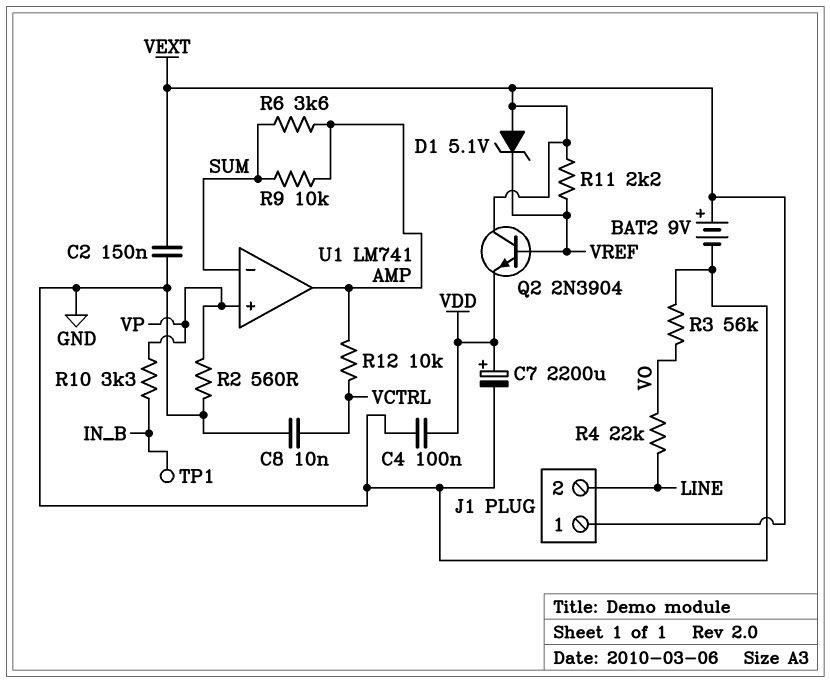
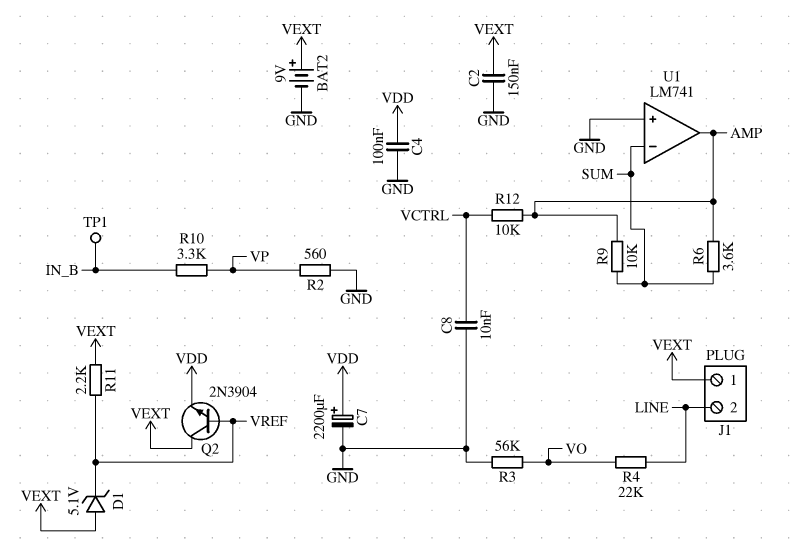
U1 pin in+: VP -> GND

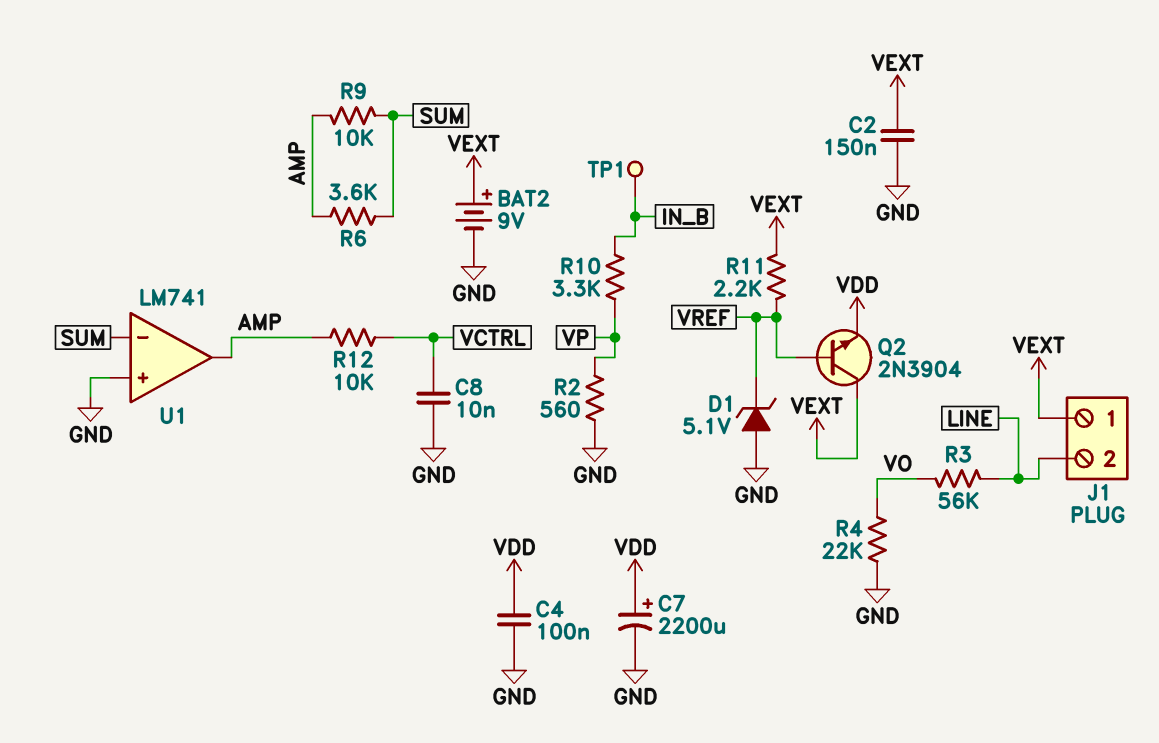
D1: zener 5.1V (A VEXT, K VREF) -> zener 5.1V (A GND, K VREF)
R3: 56k (GND, VO) -> 56k (LINE, VO)
R4: 22k (LINE, VO) -> 22k (GND, VO)

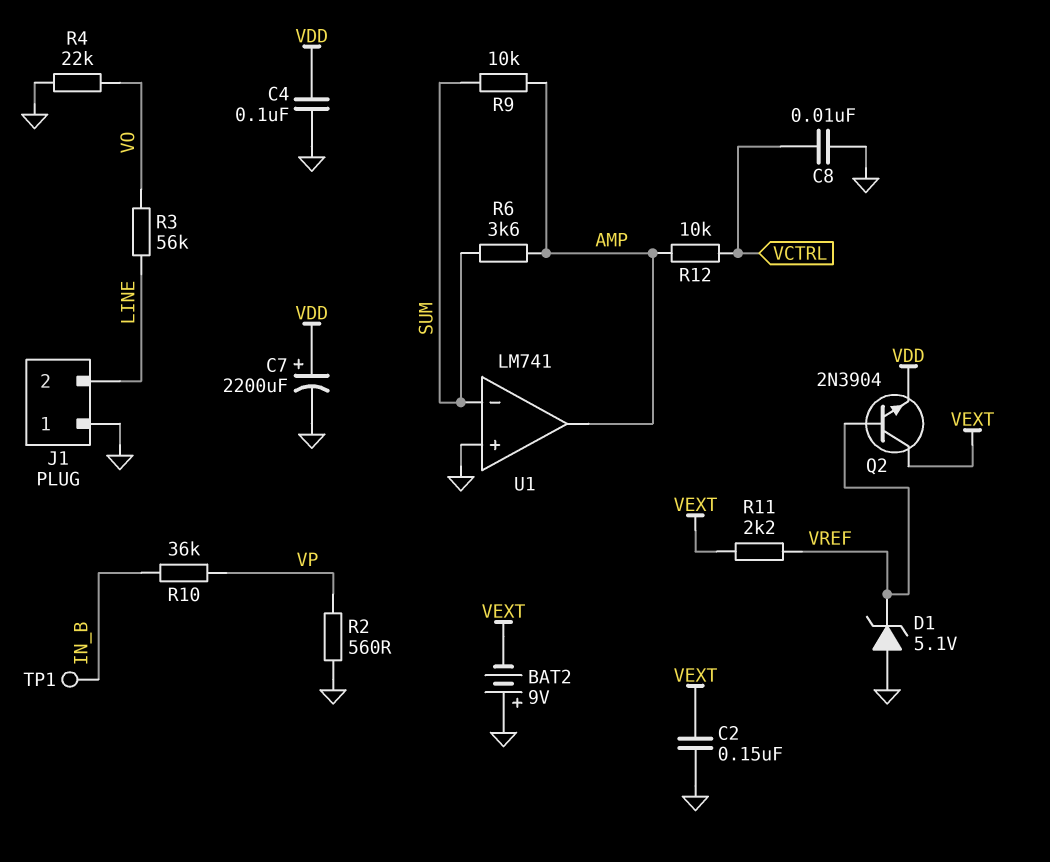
BAT2: 9V (plus VEXT, minus GND) -> 9V (plus GND, minus VEXT)
J1 pin 1: VEXT -> GND
R10: 3.3k (IN_B, VP) -> 36k (IN_B, VP)

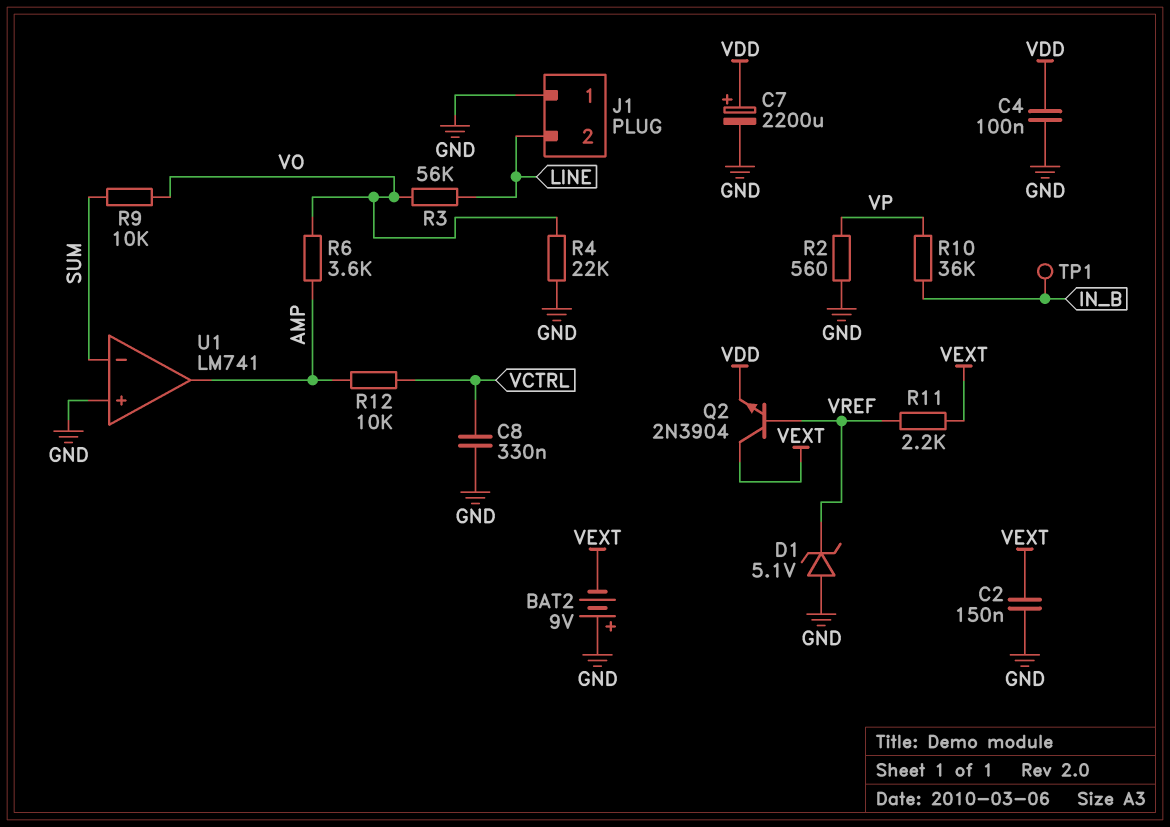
C8: 10nF (GND, VCTRL) -> 330nF (GND, VCTRL)
R6: 3.6k (AMP, SUM) -> 3.6k (AMP, VO)
R9: 10k (AMP, SUM) -> 10k (SUM, VO)

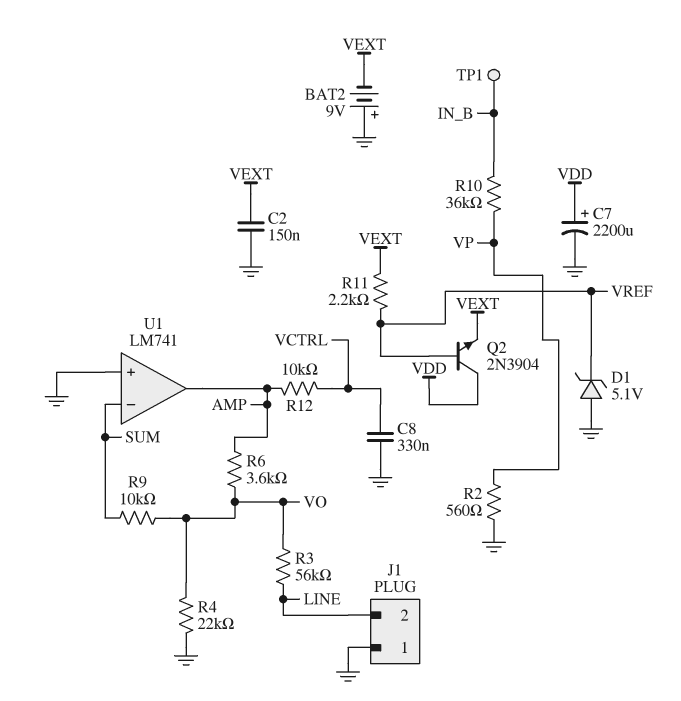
C4: 100nF (GND, VDD) -> none
Q2: NPN 2N3904 (B VREF, C VEXT, E VDD) -> NPN 2N3904 (B VREF, C VDD, E VEXT)

